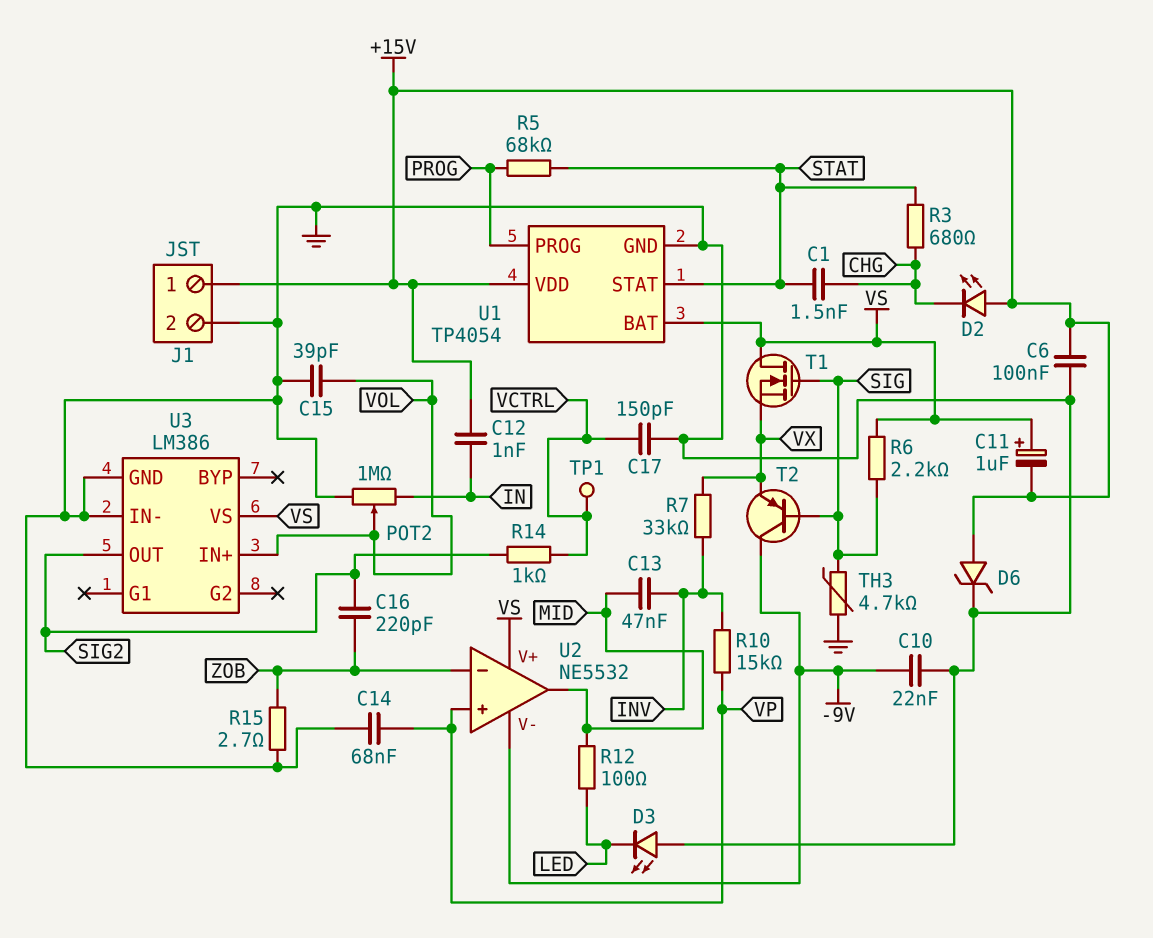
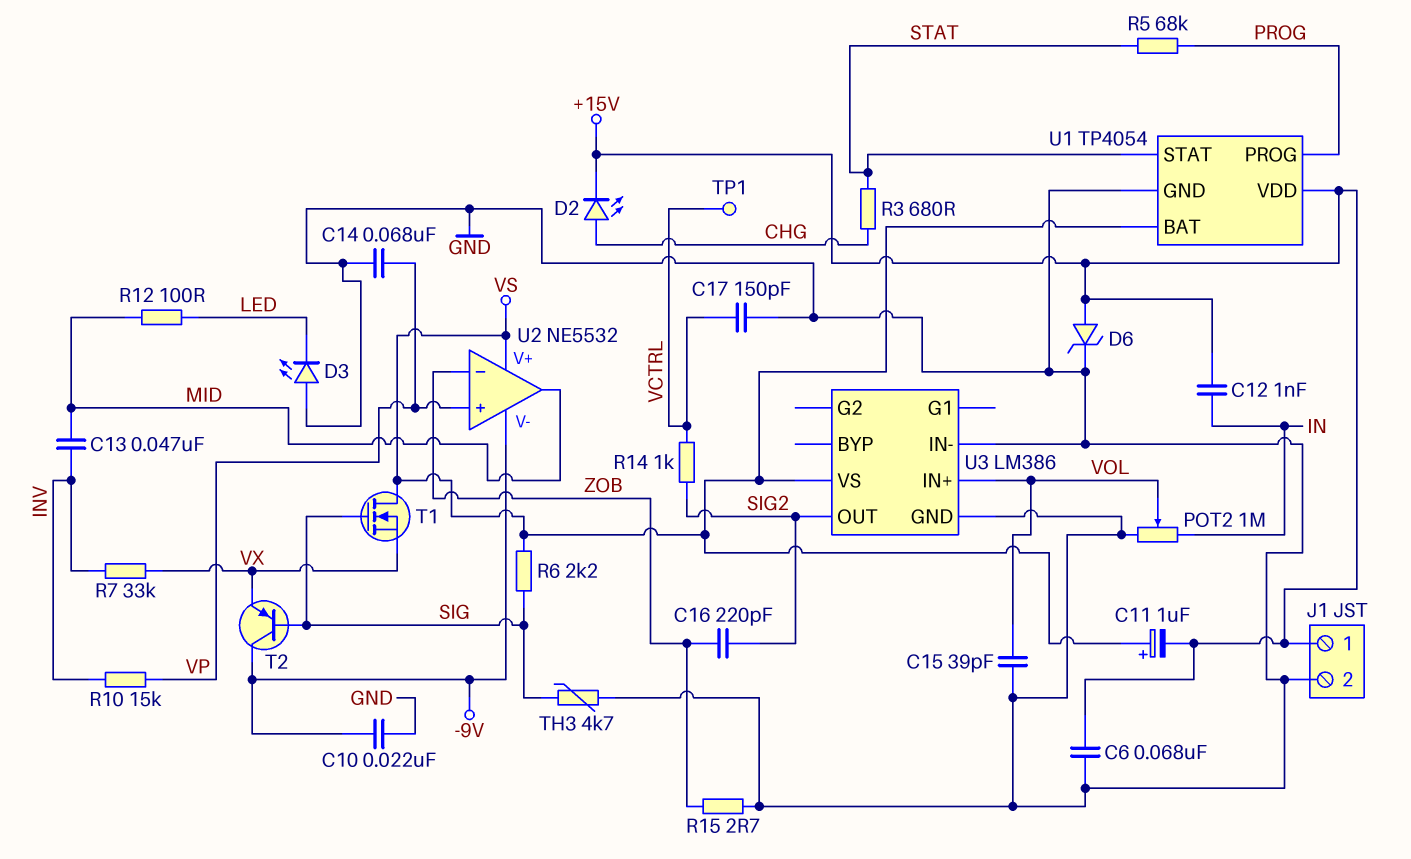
C1: 1.5nF (CHG, STAT) -> none
C6: 100nF (+15V, GND) -> 68nF (+15V, GND)
D2: LED (A +15V, K CHG) -> LED (A CHG, K +15V)

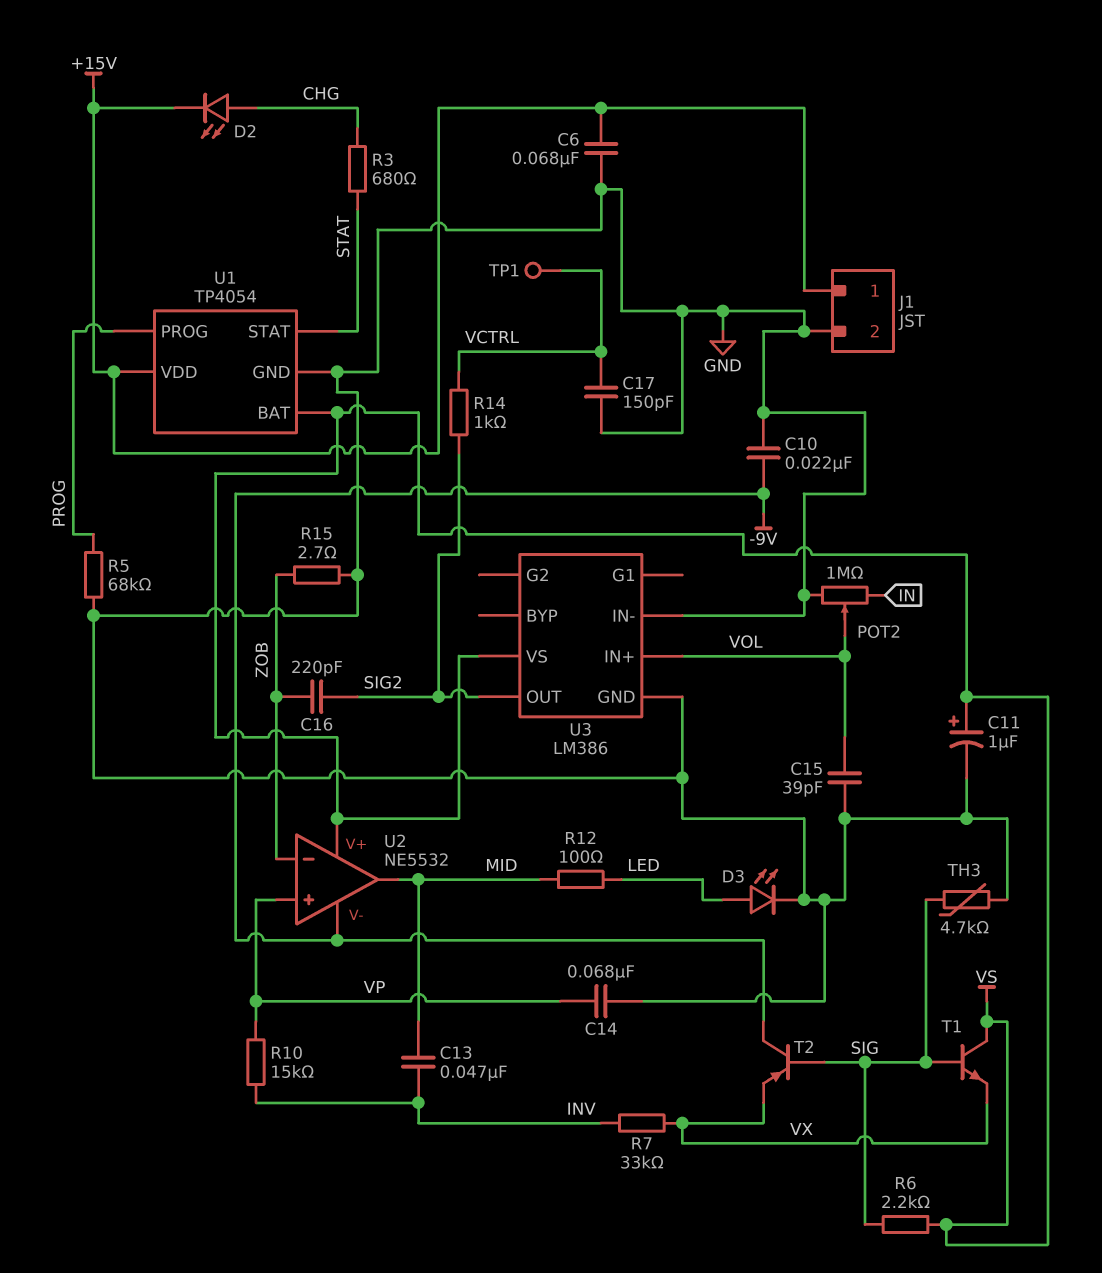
C11: 1uF (plus VS, minus +15V) -> 1uF (plus VS, minus GND)
C12: 1nF (+15V, IN) -> none
D3: LED (A GND, K LED) -> LED (A LED, K GND)
D6: zener (A +15V, K GND) -> none
R5: 68k (PROG, STAT) -> 68k (GND, PROG)
T1: NMOS (G SIG, D VS, S VX) -> NPN (B SIG, C VS, E VX)

